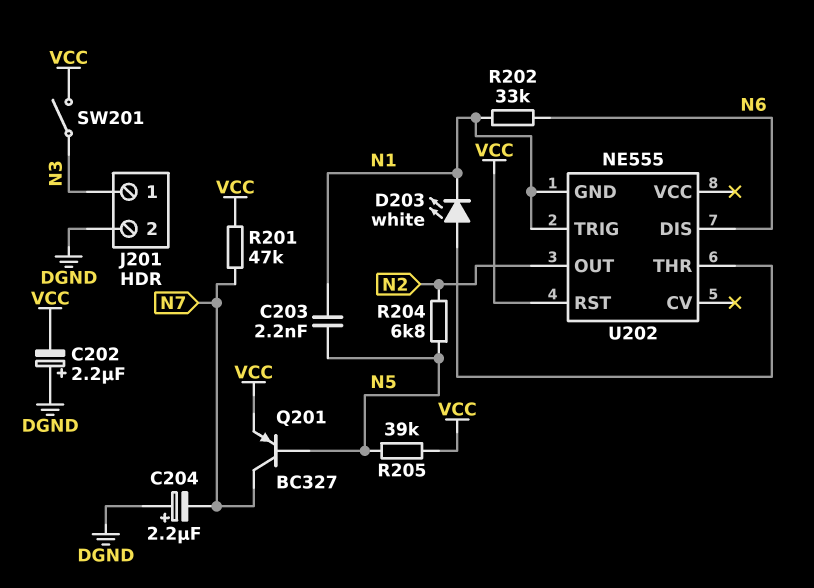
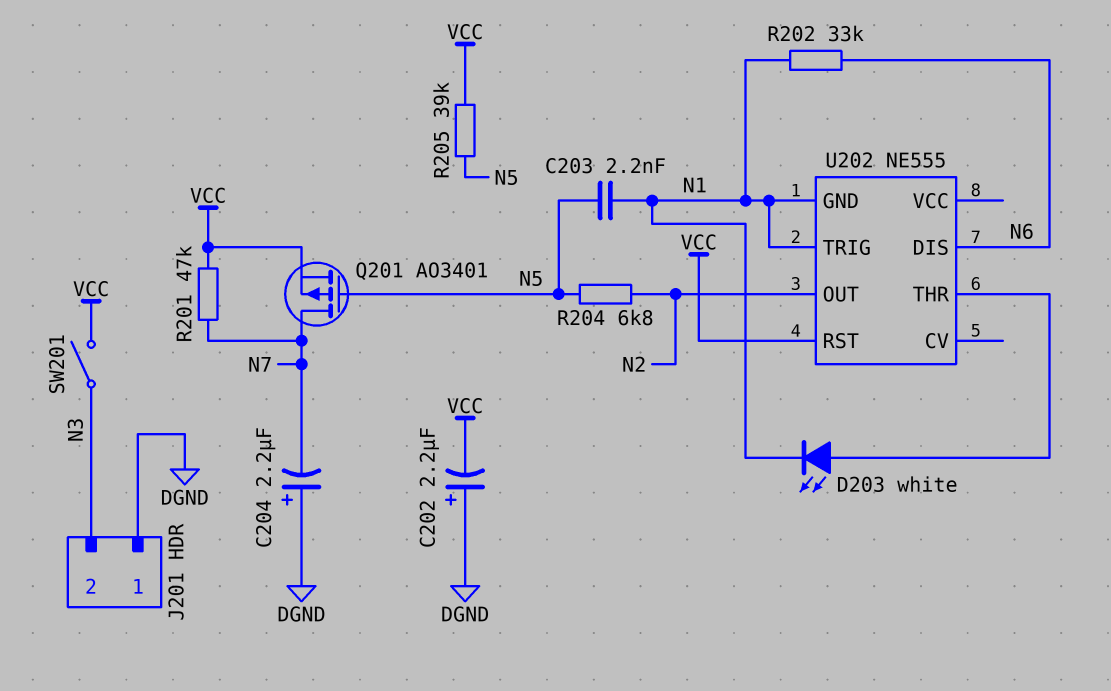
J201 pin 1: N3 -> DGND
J201 pin 2: DGND -> N3
Q201: PNP BC327 (B N5, C N7, E VCC) -> PMOS AO3401 (G N5, D N7, S VCC)

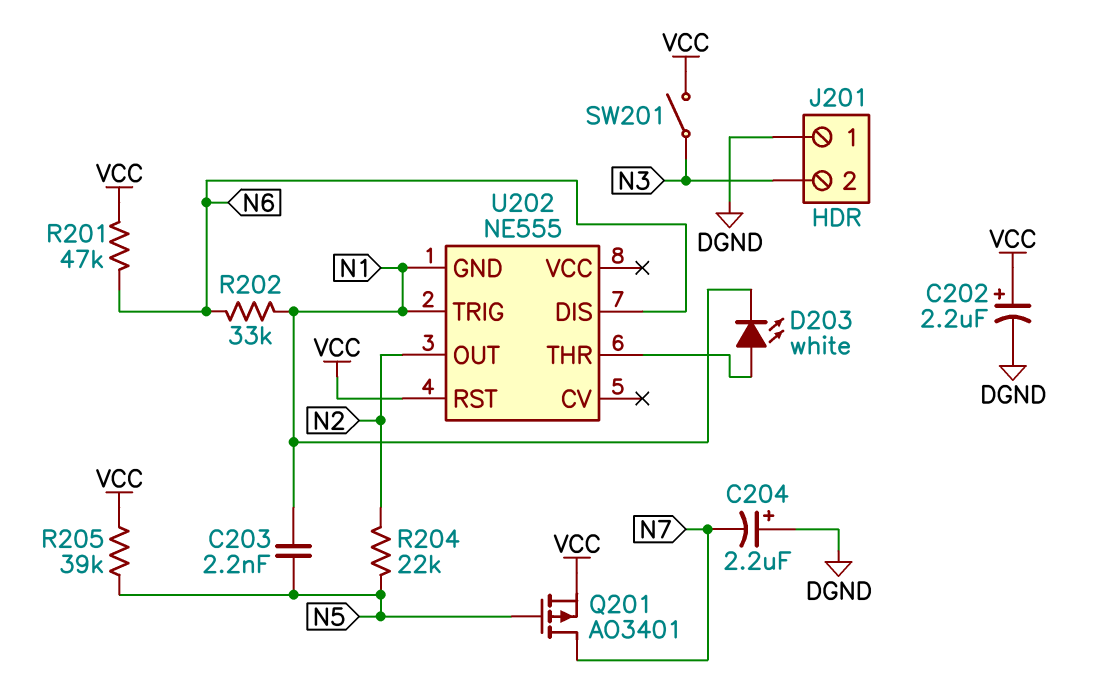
C202: 2.2uF (plus DGND, minus VCC) -> 2.2uF (plus VCC, minus DGND)
R201: 47k (N7, VCC) -> 47k (N6, VCC)
R204: 6.8k (N2, N5) -> 22k (N2, N5)

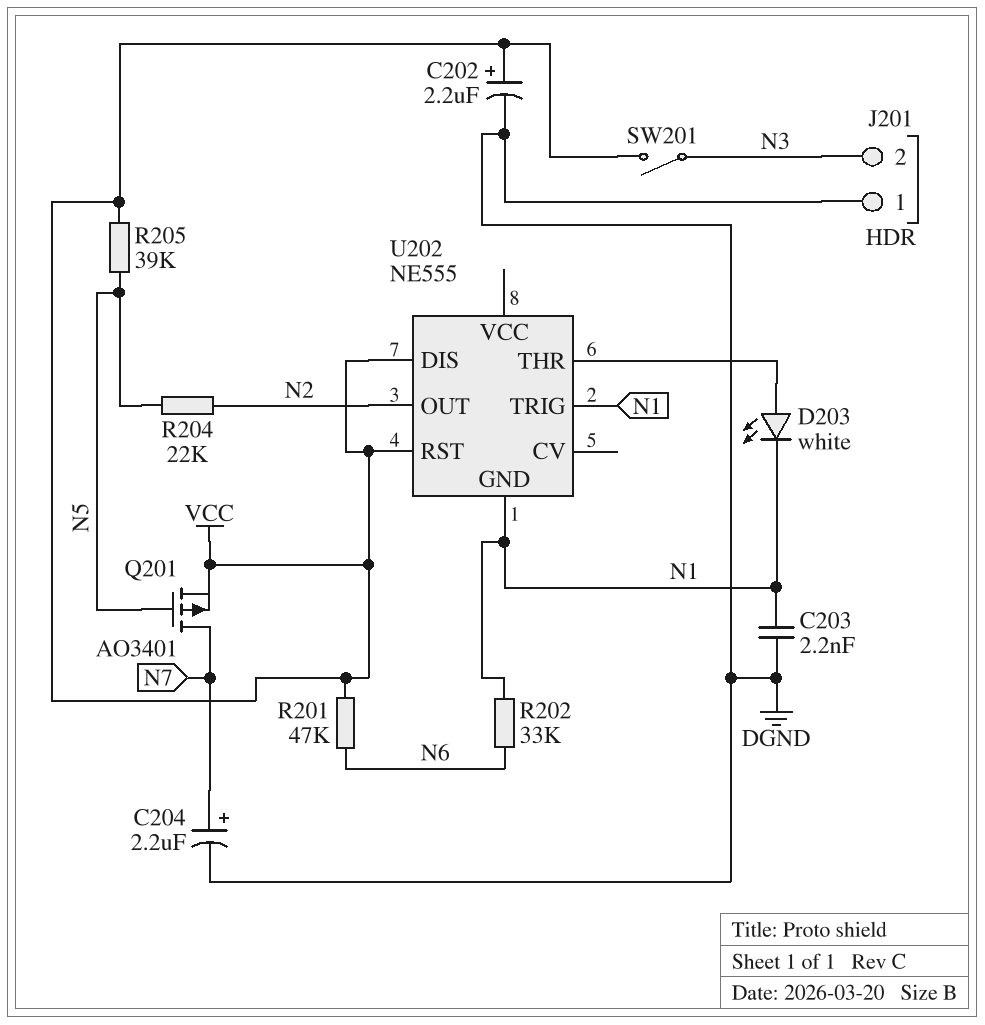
C203: 2.2nF (N1, N5) -> 2.2nF (DGND, N1)
C204: 2.2uF (plus DGND, minus N7) -> 2.2uF (plus N7, minus DGND)
U202 pin DIS: N6 -> VCC

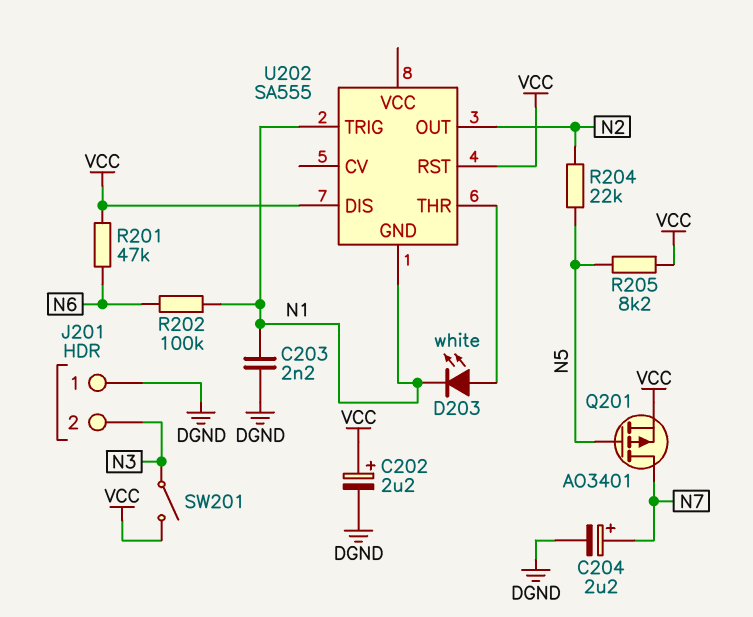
R202: 33k (N1, N6) -> 100k (N1, N6)
R205: 39k (N5, VCC) -> 8.2k (N5, VCC)
U202: NE555 -> SA555

